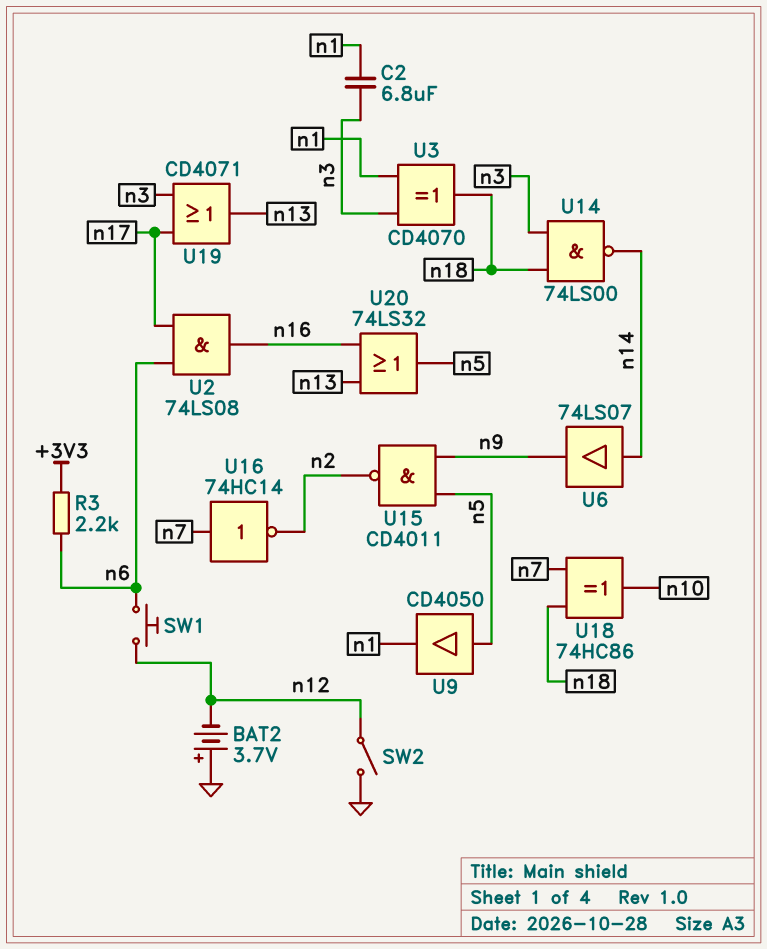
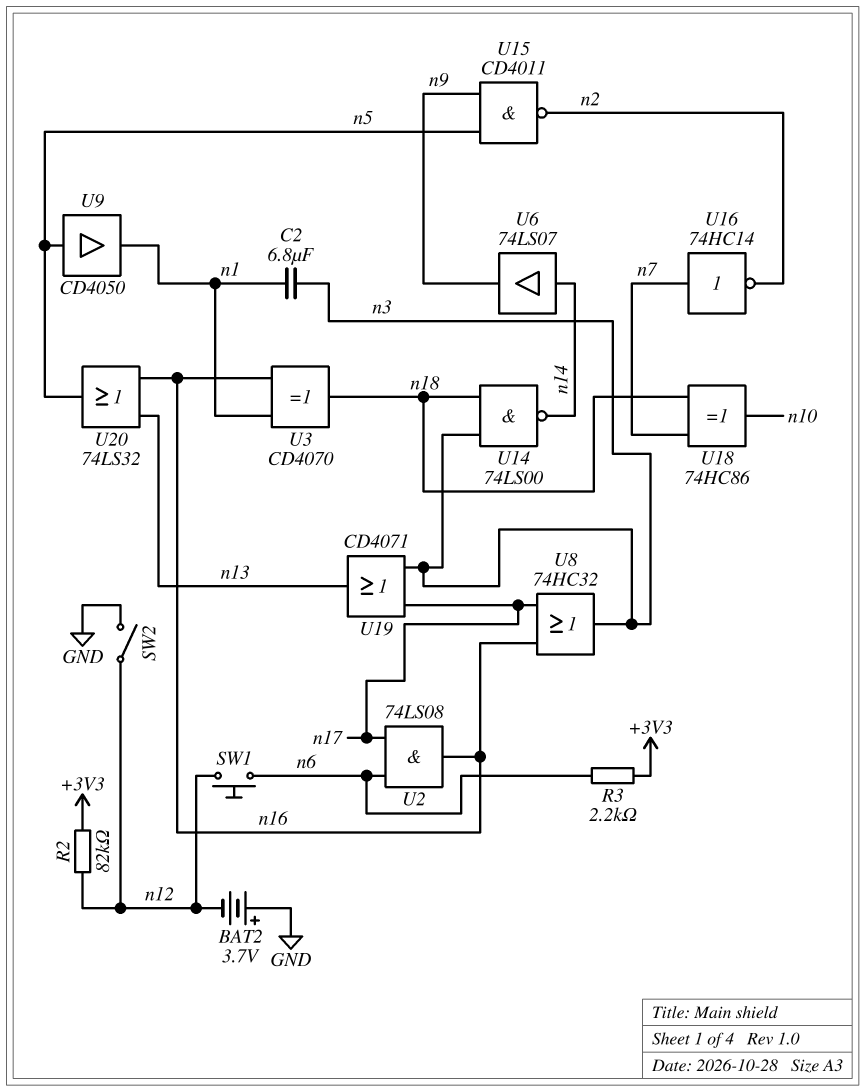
R2: none -> 82k (+3V3, n12)
U3: XOR CD4070 (in n1, in n3, out n18) -> XOR CD4070 (in n1, in n16, out n18)
U8: none -> OR 74HC32 (in n16, in n17, out n3)

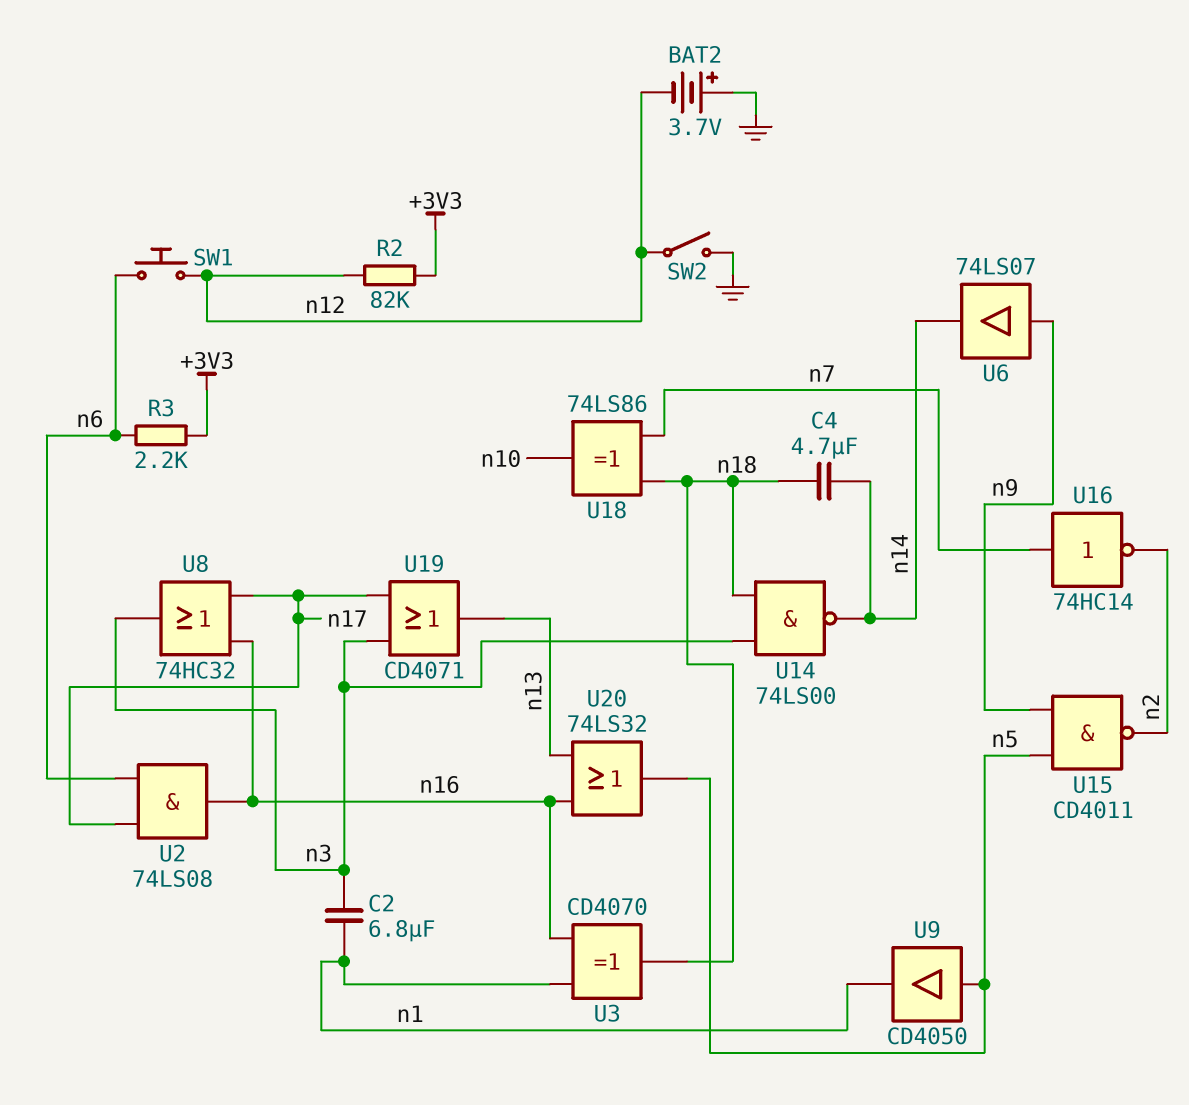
C4: none -> 4.7uF (n14, n18)
U6: buffer 74LS07 (in n14, out n9) -> buffer 74LS07 (in n9, out n14)
U18: XOR 74HC86 (in n7, in n18, out n10) -> XOR 74LS86 (in n7, in n18, out n10)

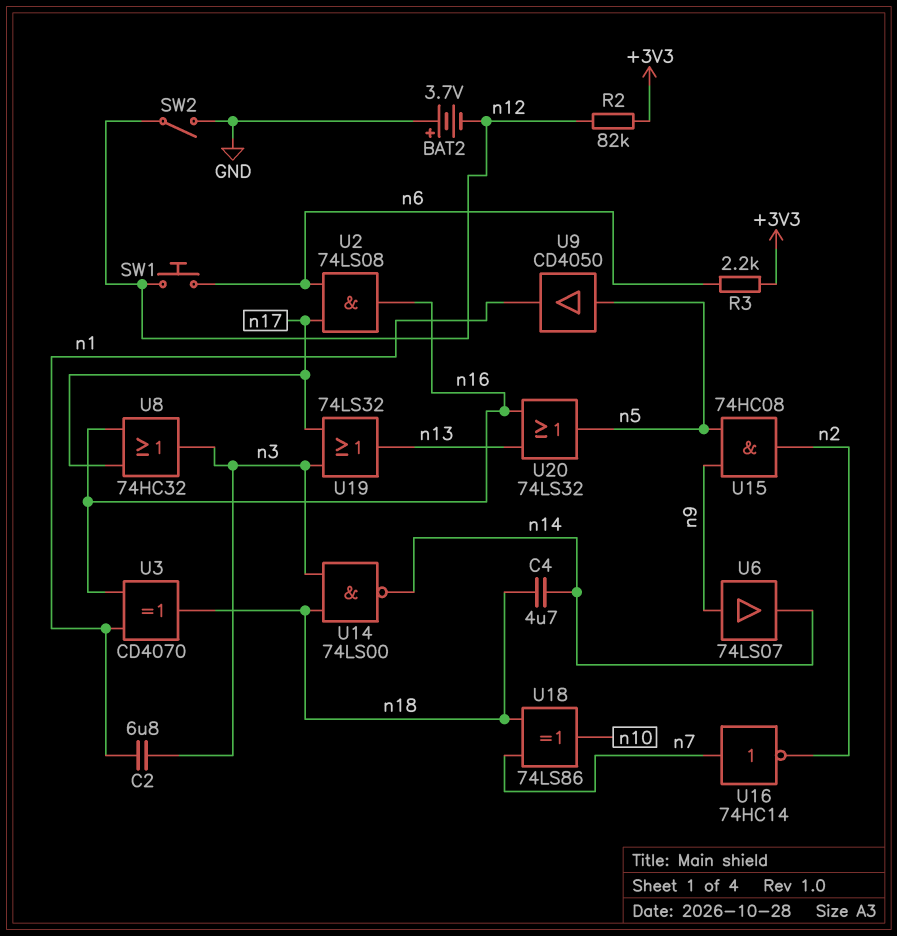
U15: NAND CD4011 (in n5, in n9, out n2) -> AND 74HC08 (in n5, in n9, out n2)
U19: OR CD4071 (in n3, in n17, out n13) -> OR 74LS32 (in n3, in n17, out n13)

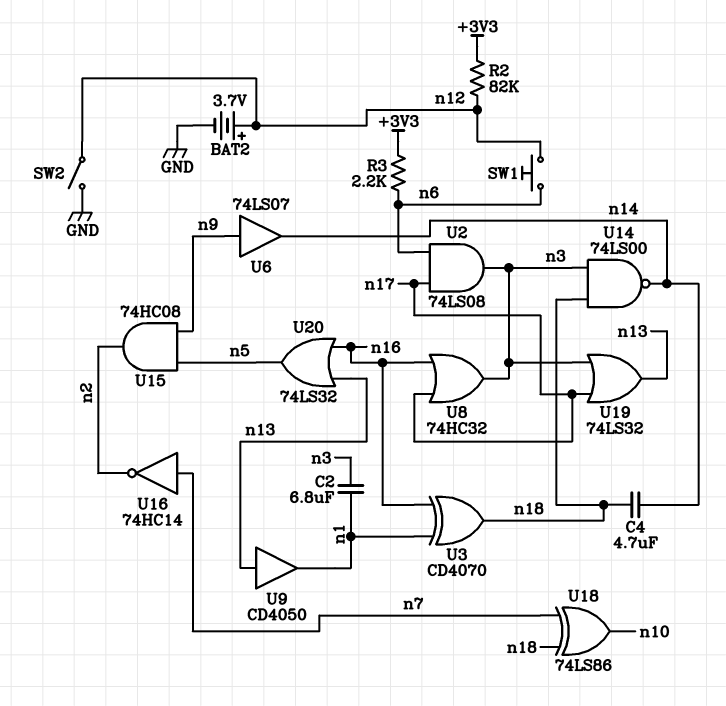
BAT2: 3.7V (plus GND, minus n12) -> 3.7V (plus n12, minus GND)
U2: AND 74LS08 (in n6, in n17, out n16) -> AND 74LS08 (in n6, in n17, out n3)
U9: buffer CD4050 (in n5, out n1) -> buffer CD4050 (in n13, out n1)

